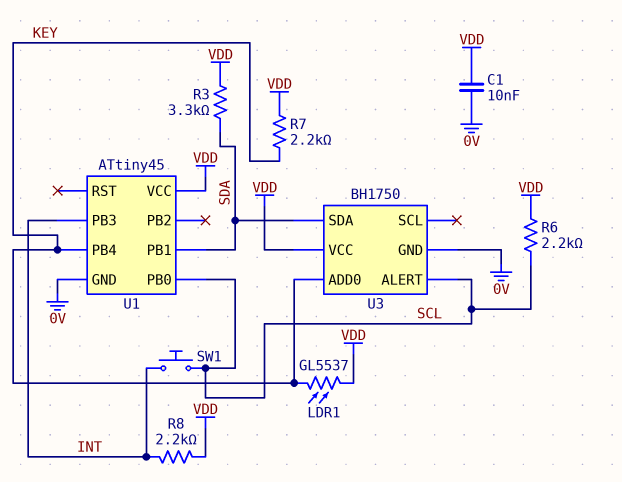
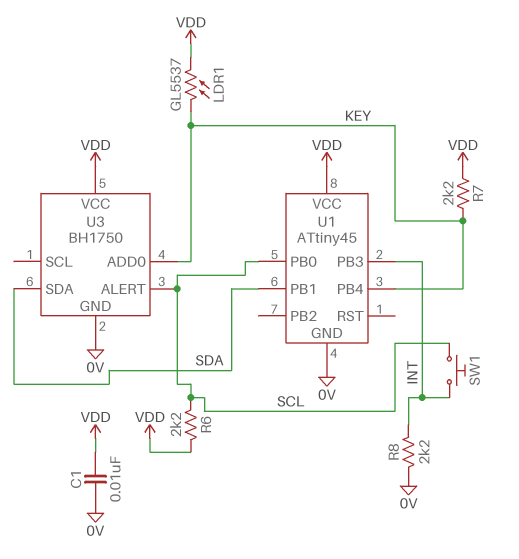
R3: 3.3k (SDA, VDD) -> none
R8: 2.2k (INT, VDD) -> 2.2k (0V, INT)

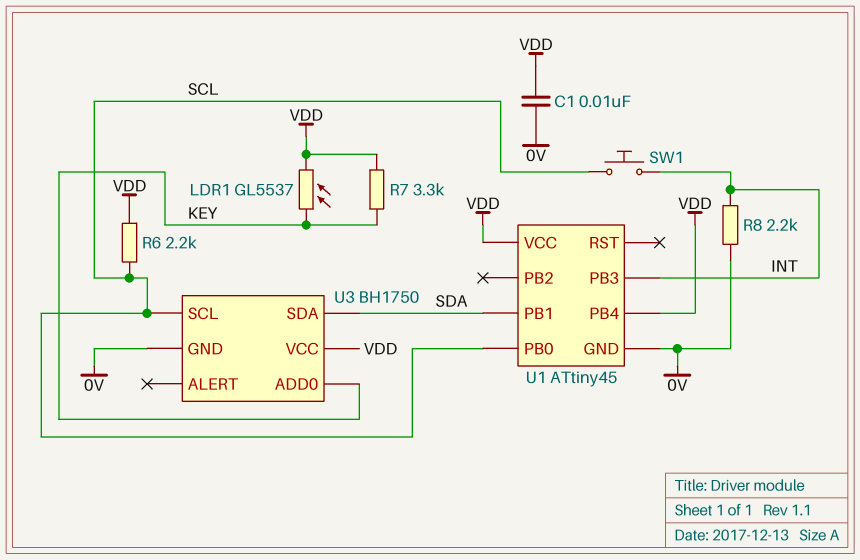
R7: 2.2k (KEY, VDD) -> 3.3k (KEY, VDD)
U1 pin PB4: KEY -> VDD
U3 pin ALERT: SCL -> none
U3 pin SCL: none -> SCL

